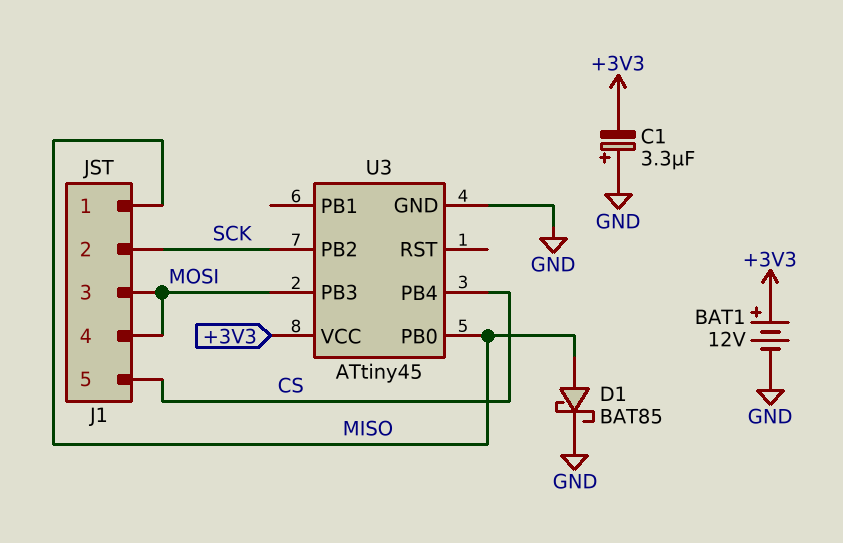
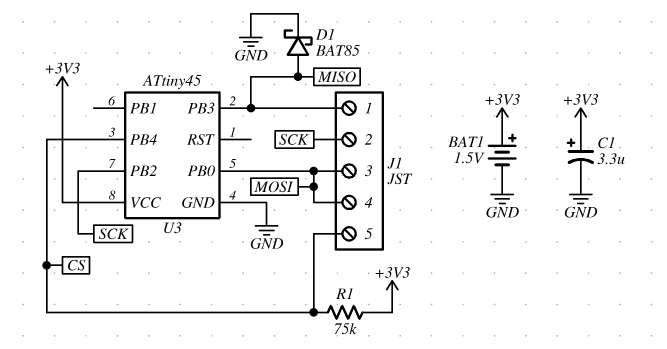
BAT1: 12V (plus +3V3, minus GND) -> 1.5V (plus +3V3, minus GND)
C1: 3.3uF (plus GND, minus +3V3) -> 3.3uF (plus +3V3, minus GND)
R1: none -> 75k (+3V3, CS)
U3 pin PB0: MISO -> MOSI
U3 pin PB3: MOSI -> MISO

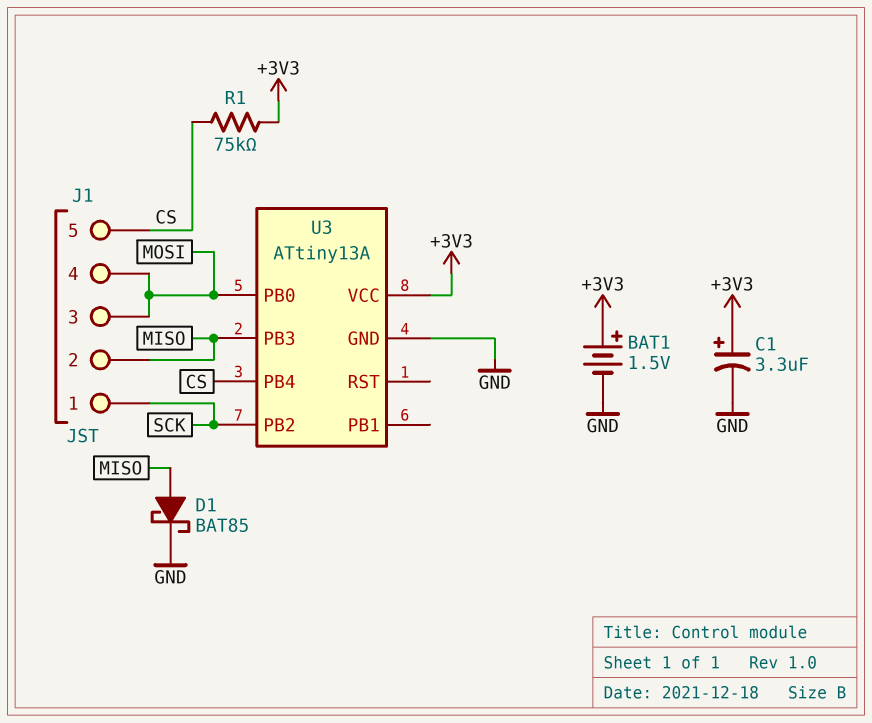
J1 pin 1: MISO -> SCK
J1 pin 2: SCK -> MISO
U3: ATtiny45 -> ATtiny13A

